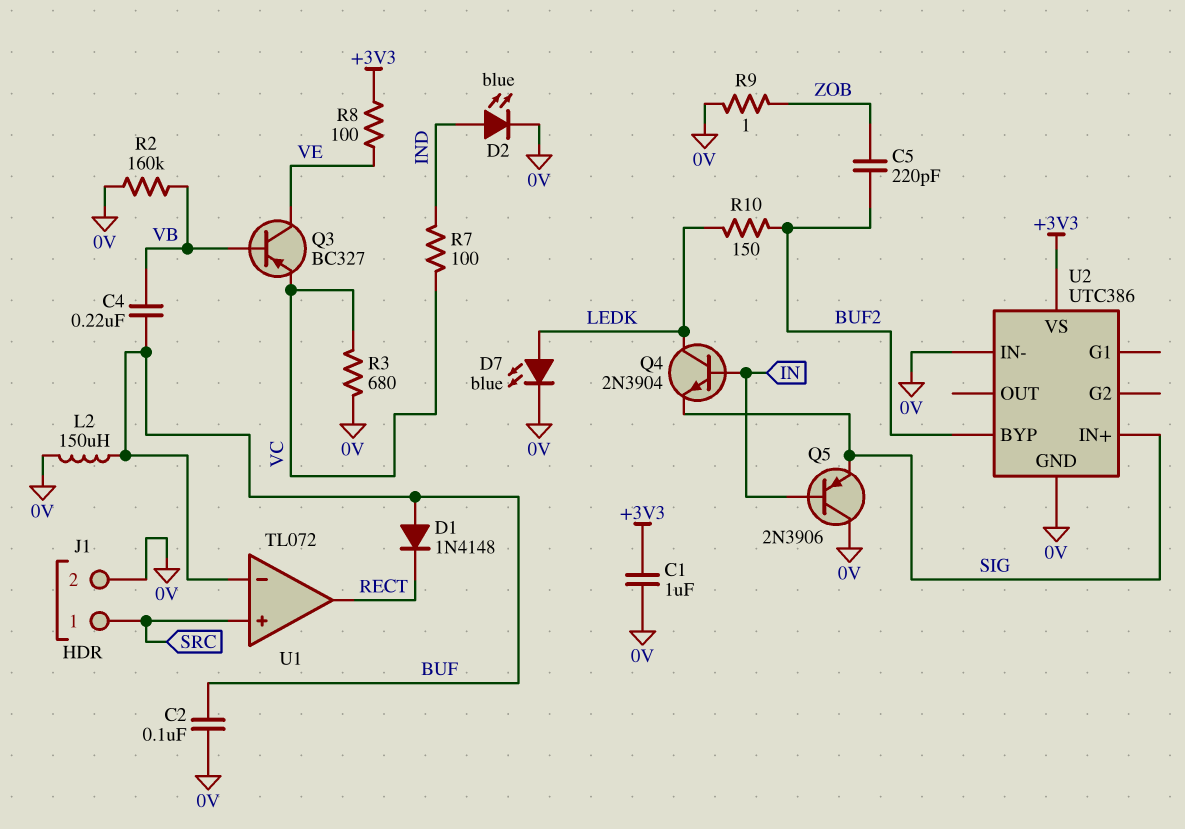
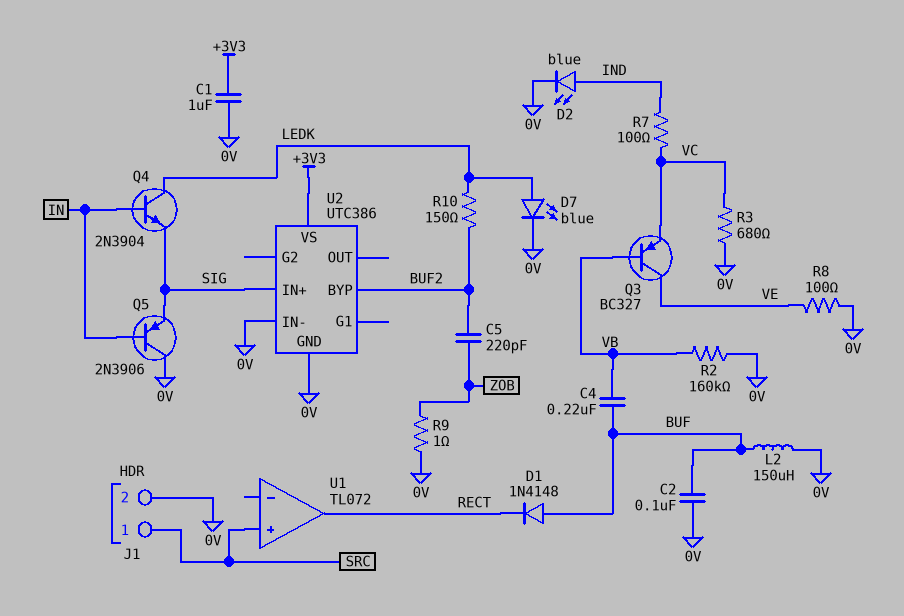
R8: 100 (+3V3, VE) -> 100 (0V, VE)
U1 pin in-: BUF -> none

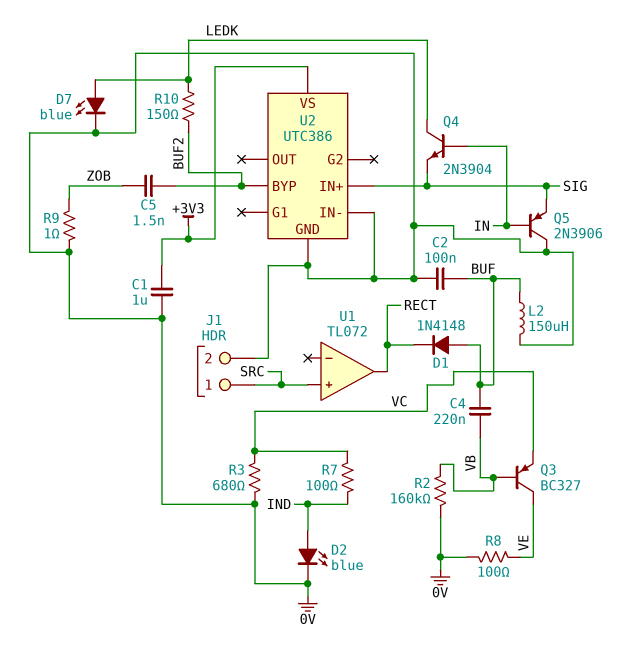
C5: 220pF (BUF2, ZOB) -> 1.5nF (BUF2, ZOB)

